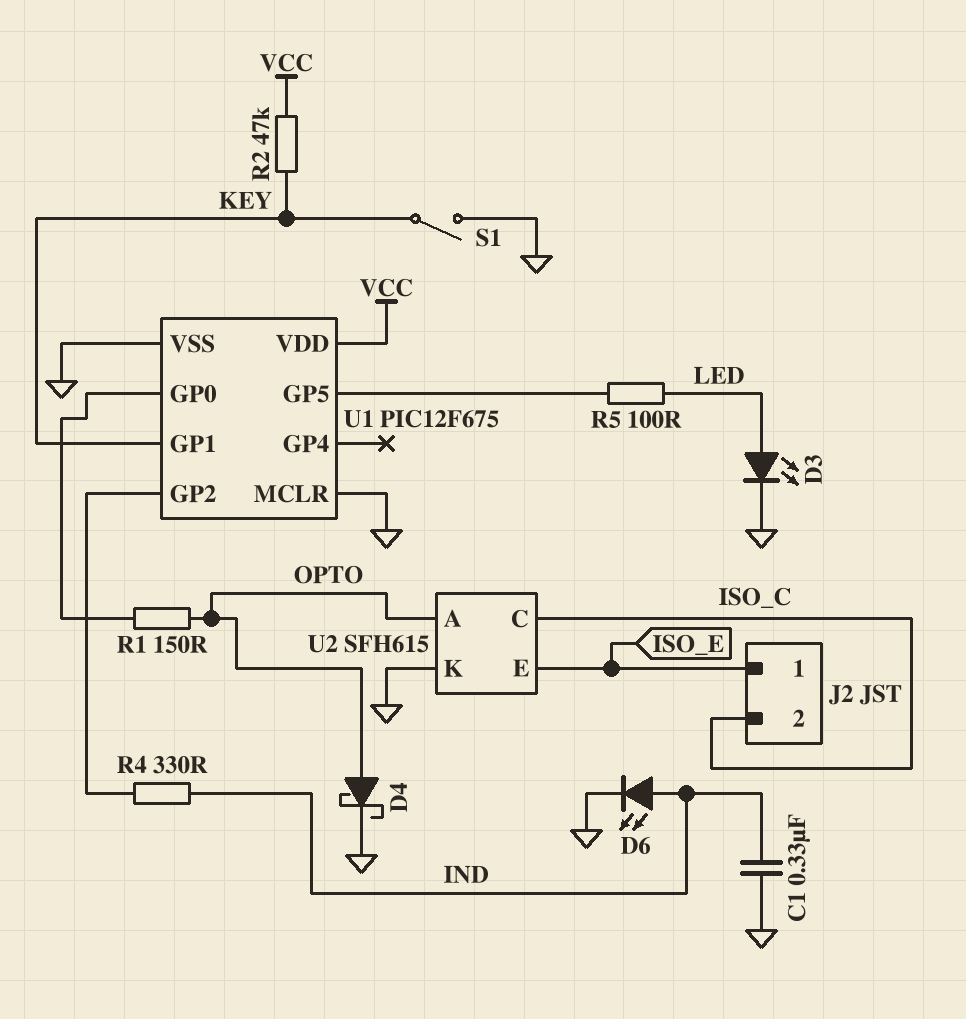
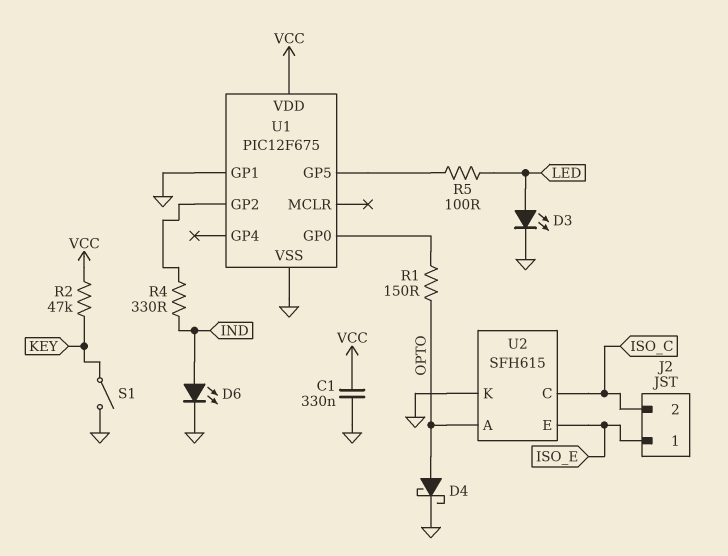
C1: 330nF (GND, IND) -> 330nF (GND, VCC)
U1 pin GP1: KEY -> GND
U1 pin MCLR: GND -> none

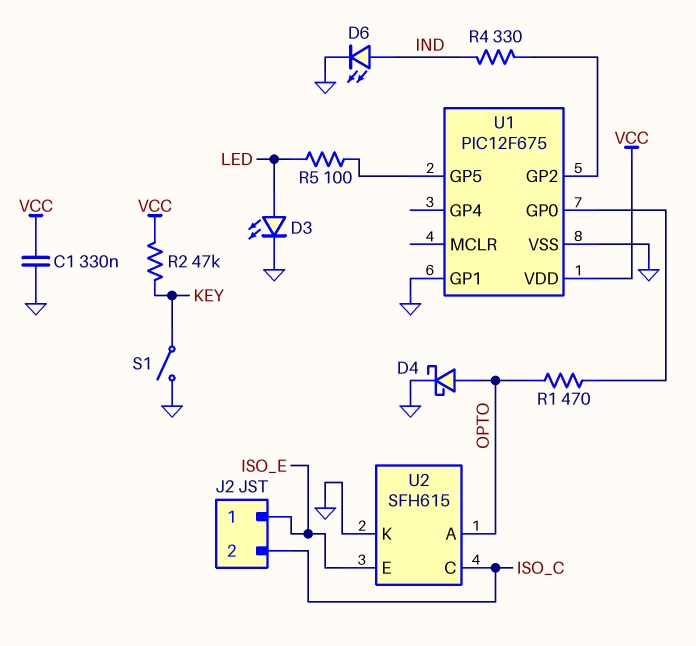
R1: 150 (OPTO, U1/GP0) -> 470 (OPTO, U1/GP0)

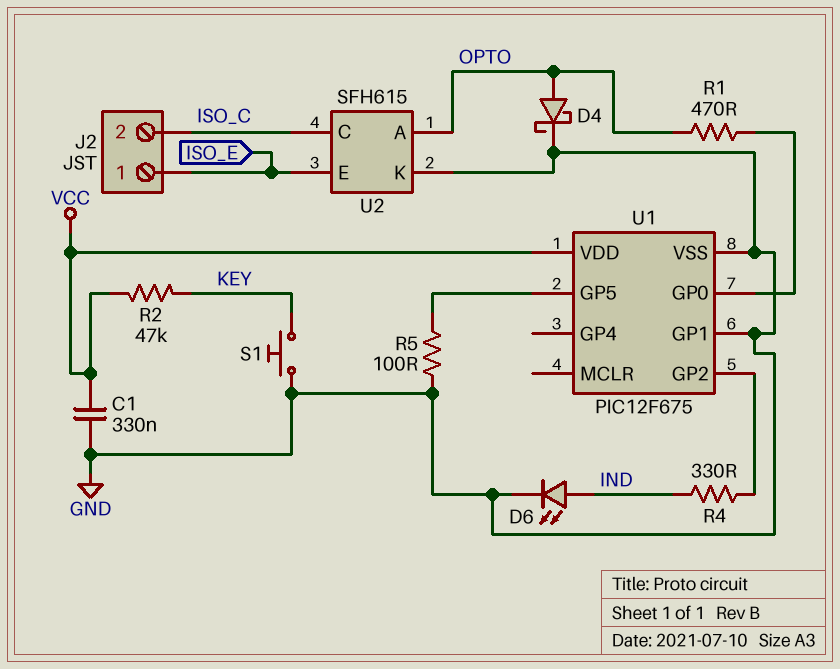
D3: LED (A LED, K GND) -> none
R5: 100 (LED, U1/GP5) -> 100 (GND, U1/GP5)
S1: switch (GND, KEY) -> button (GND, KEY)

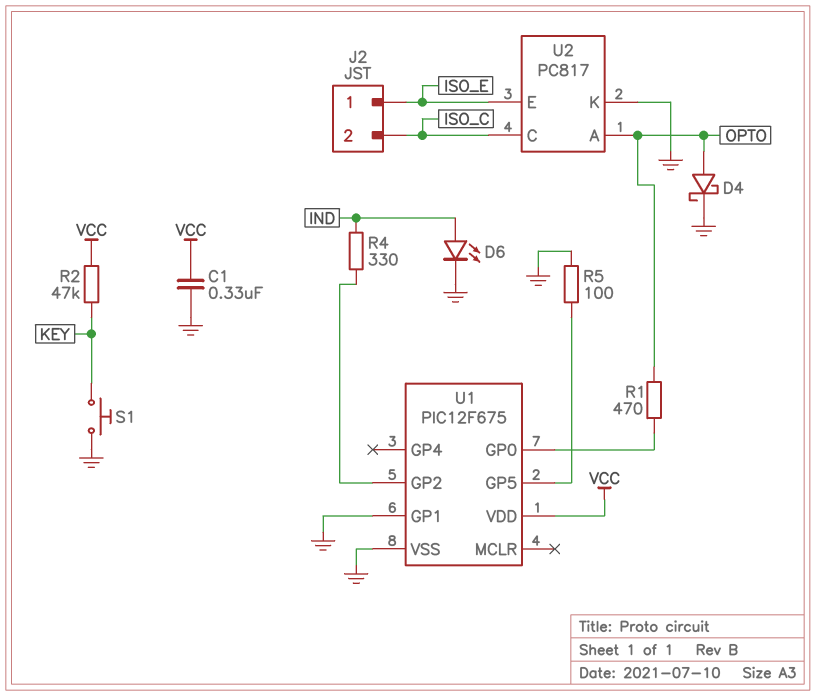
U2: SFH615 -> PC817

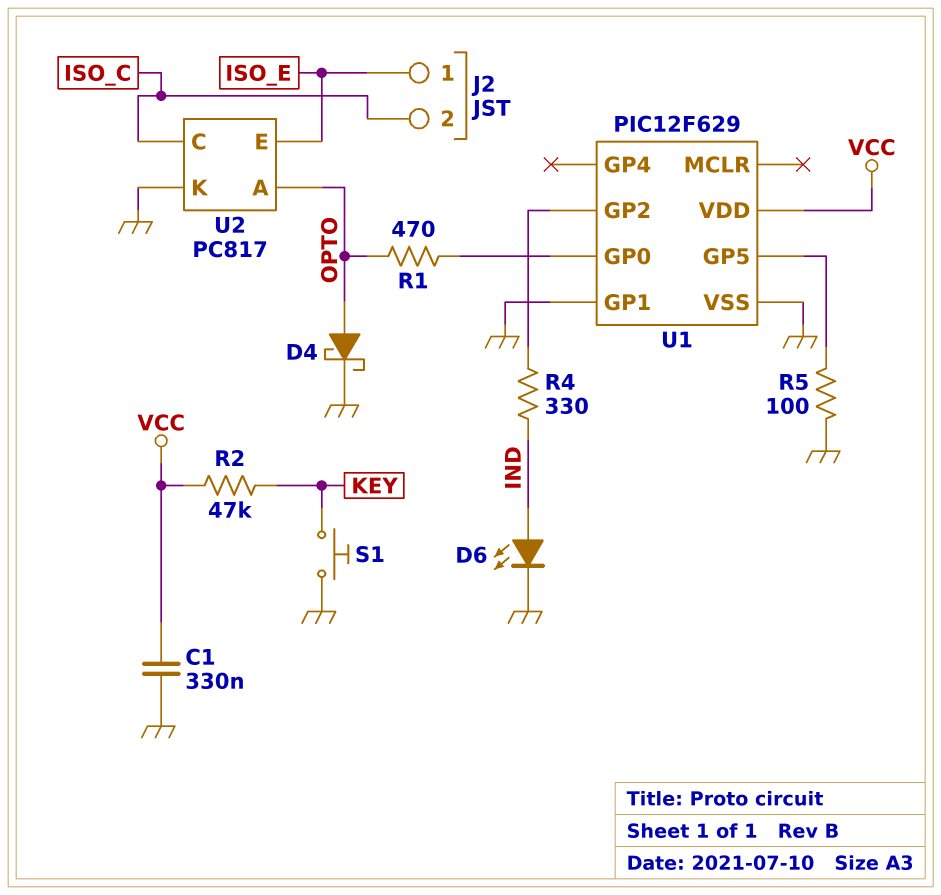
U1: PIC12F675 -> PIC12F629

